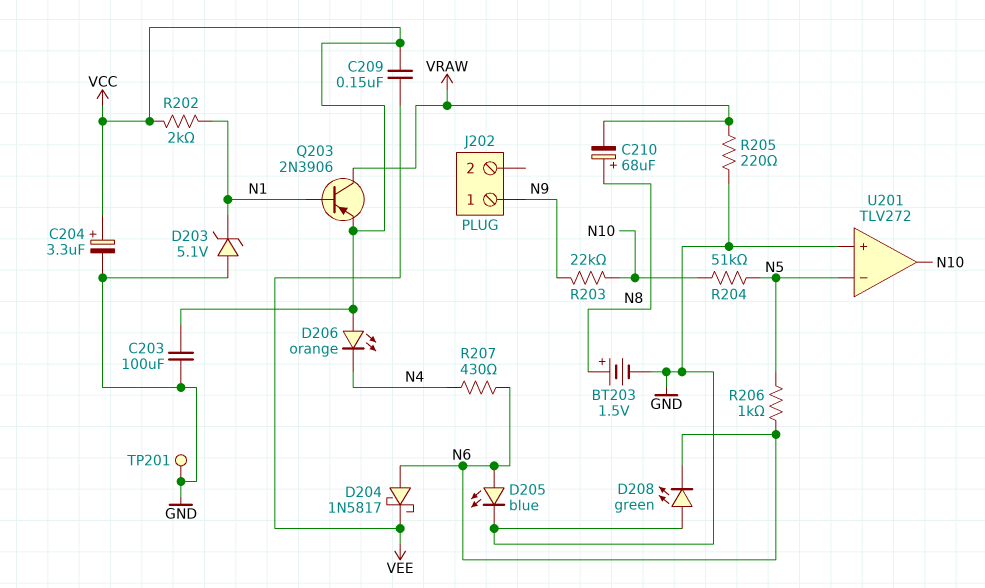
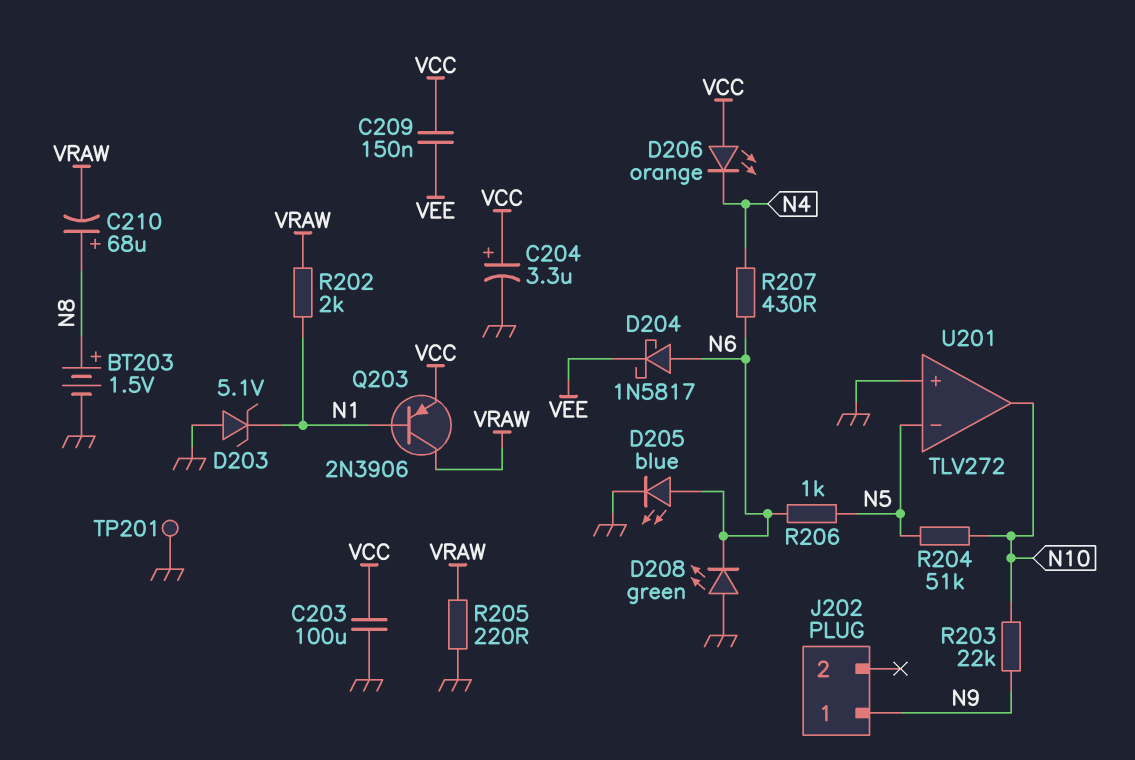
R202: 2k (N1, VCC) -> 2k (N1, VRAW)

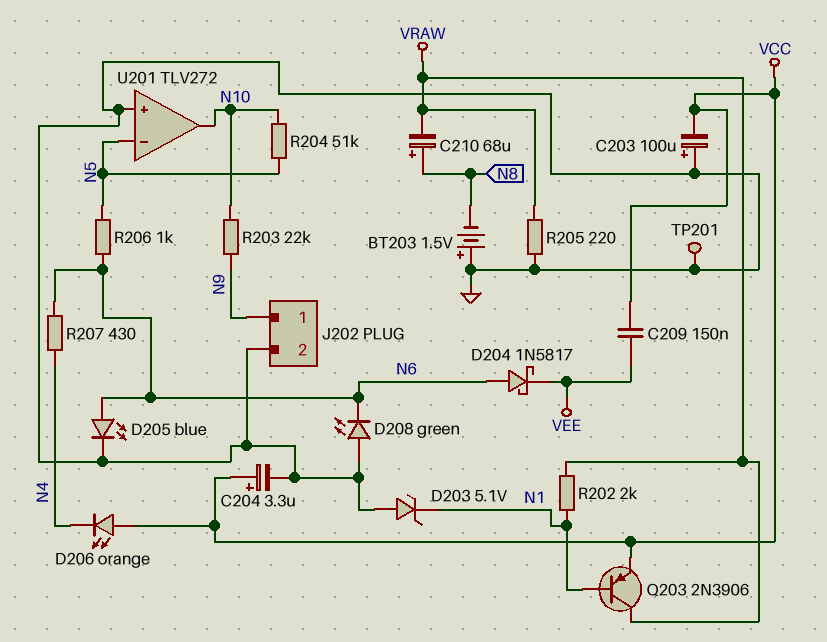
BT203: 1.5V (plus N8, minus GND) -> 1.5V (plus GND, minus N8)
C203: 100uF (GND, VCC) -> 100uF (plus GND, minus VCC)
J202 pin 2: none -> GND

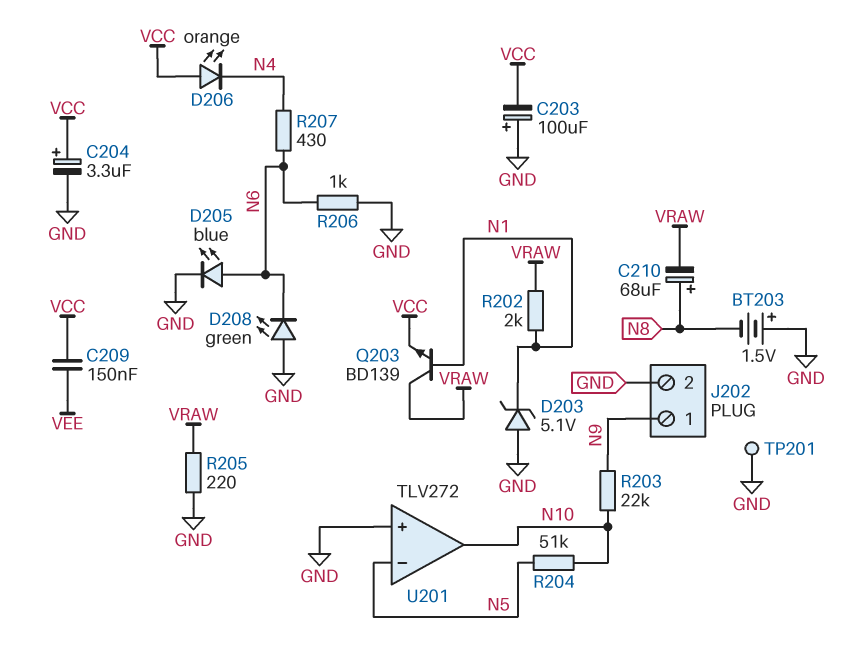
D204: schottky 1N5817 (A N6, K VEE) -> none
Q203: PNP 2N3906 (B N1, C VRAW, E VCC) -> NPN BD139 (B N1, C VRAW, E VCC)
R206: 1k (N5, N6) -> 1k (GND, N6)

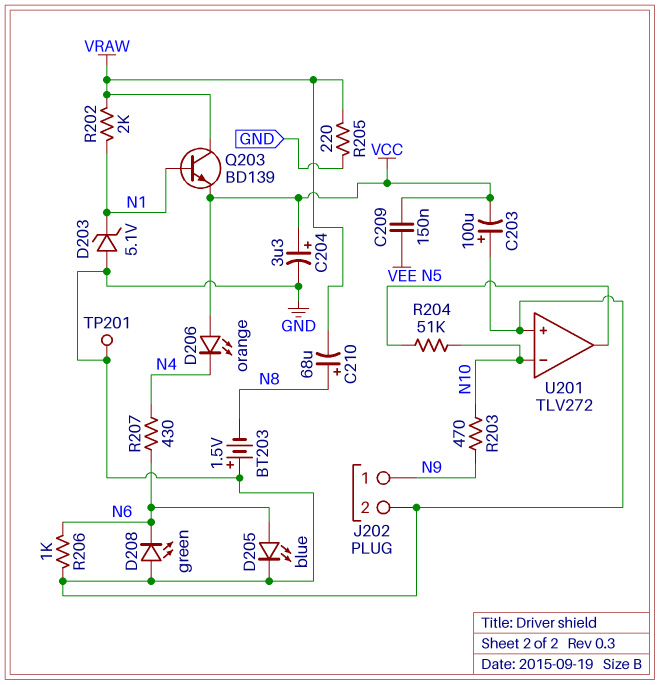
R203: 22k (N9, N10) -> 470 (N9, N10)
U201 pin in-: N5 -> N10
U201 pin out: N10 -> N5

